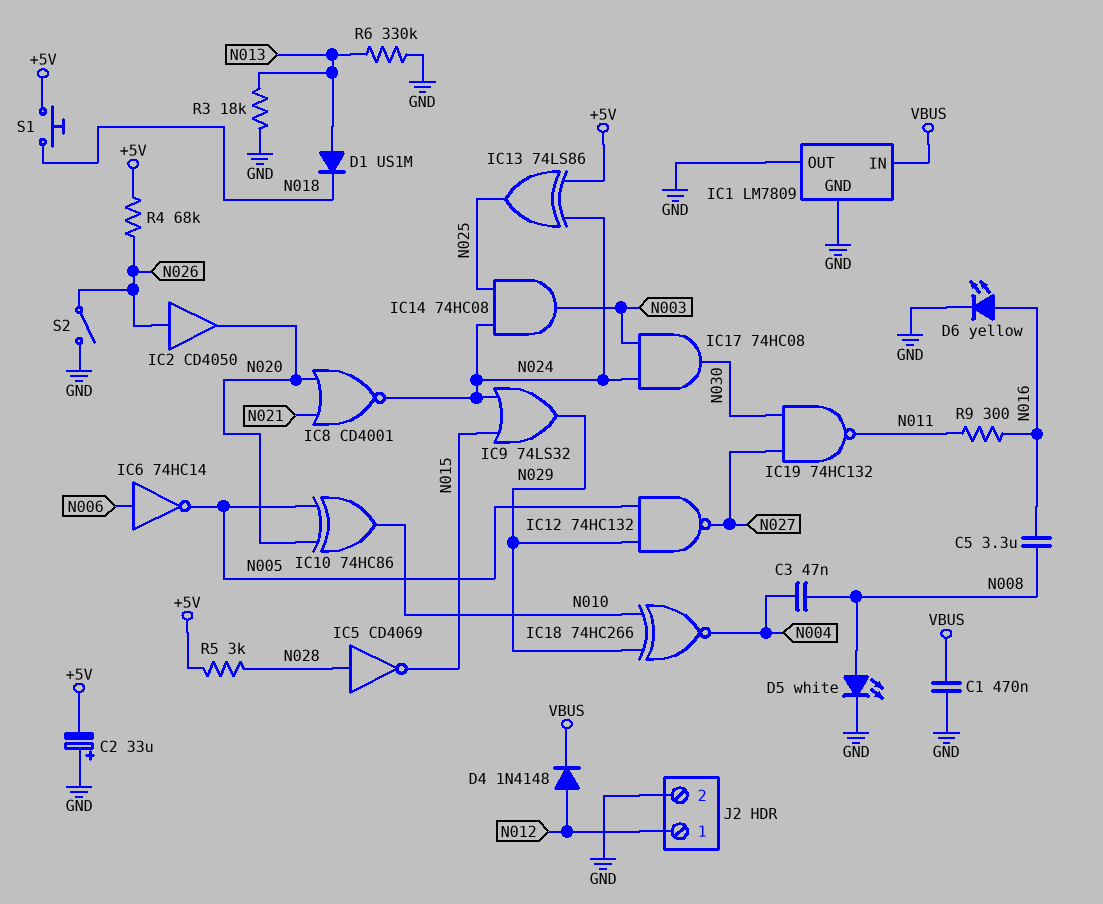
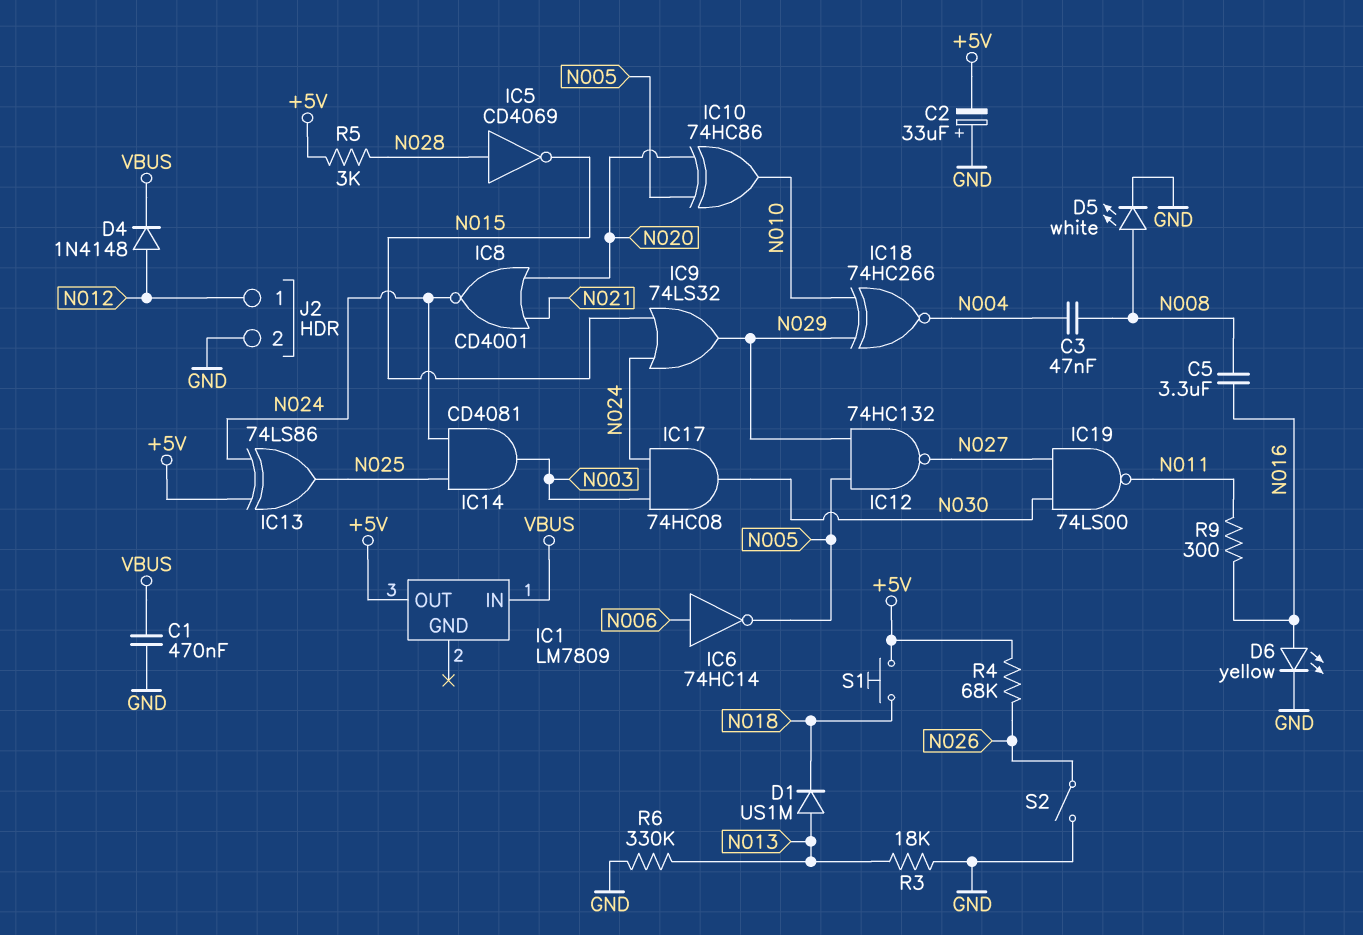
IC1 pin GND: GND -> none
IC1 pin OUT: GND -> +5V
IC2: buffer CD4050 (in N026, out N020) -> none
IC14: AND 74HC08 (in N024, in N025, out N003) -> AND CD4081 (in N024, in N025, out N003)
IC19: NAND 74HC132 (in N027, in N030, out N011) -> NAND 74LS00 (in N027, in N030, out N011)

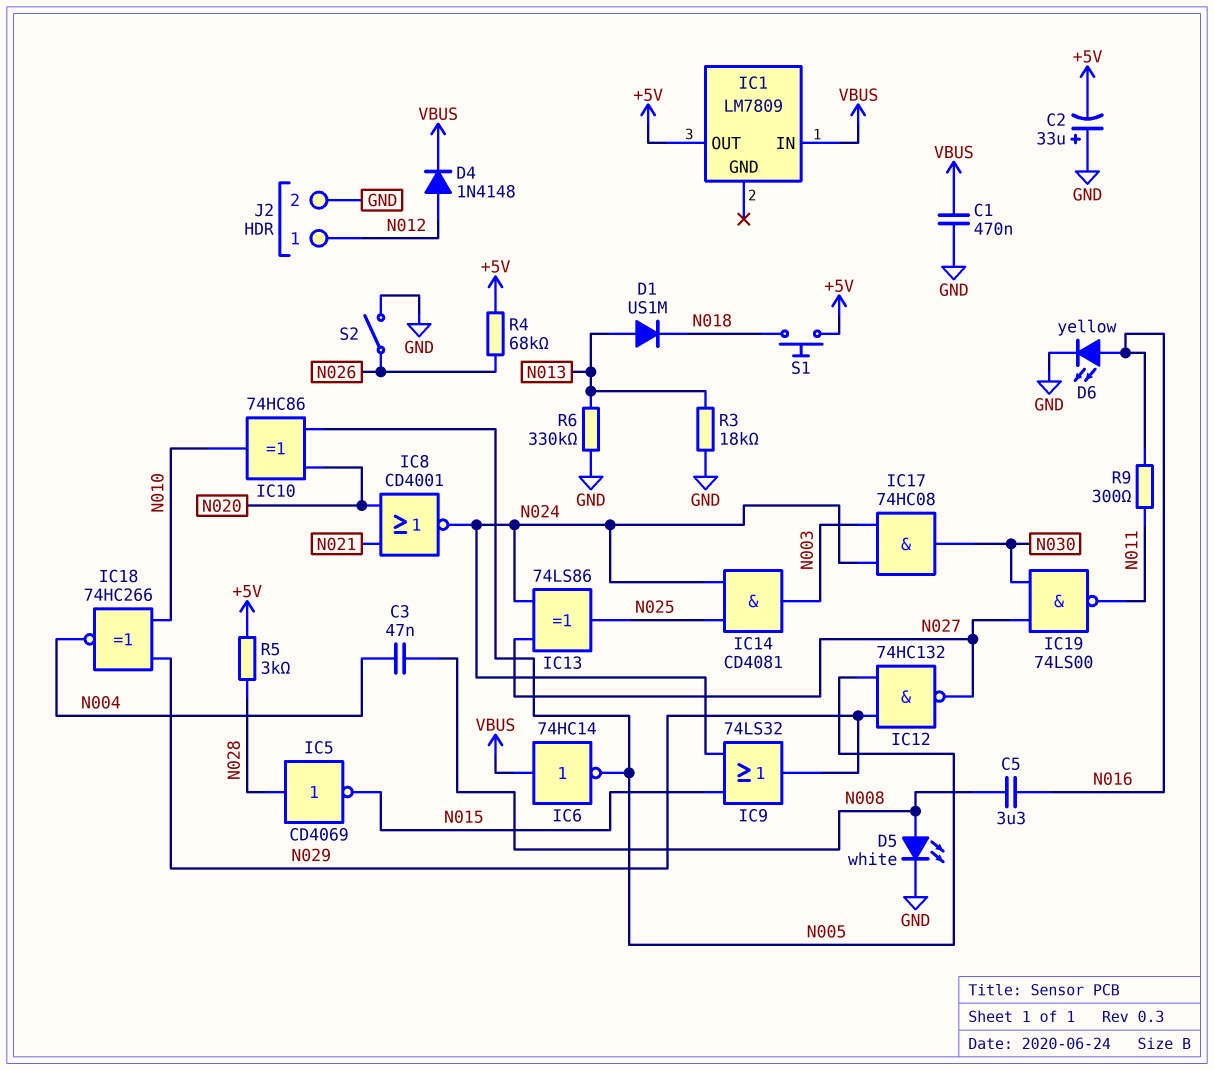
IC6: NOT 74HC14 (in N006, out N005) -> NOT 74HC14 (in VBUS, out N005)
IC13: XOR 74LS86 (in +5V, in N024, out N025) -> XOR 74LS86 (in N024, in N027, out N025)

